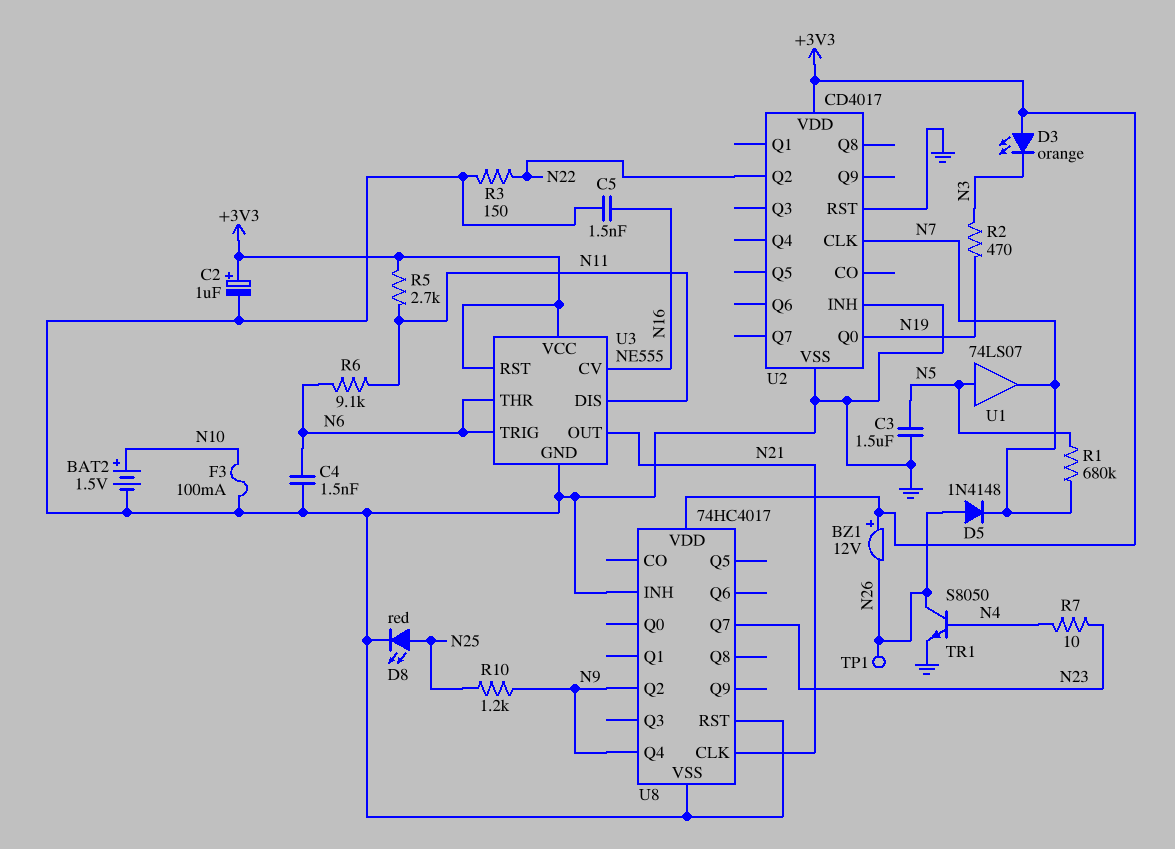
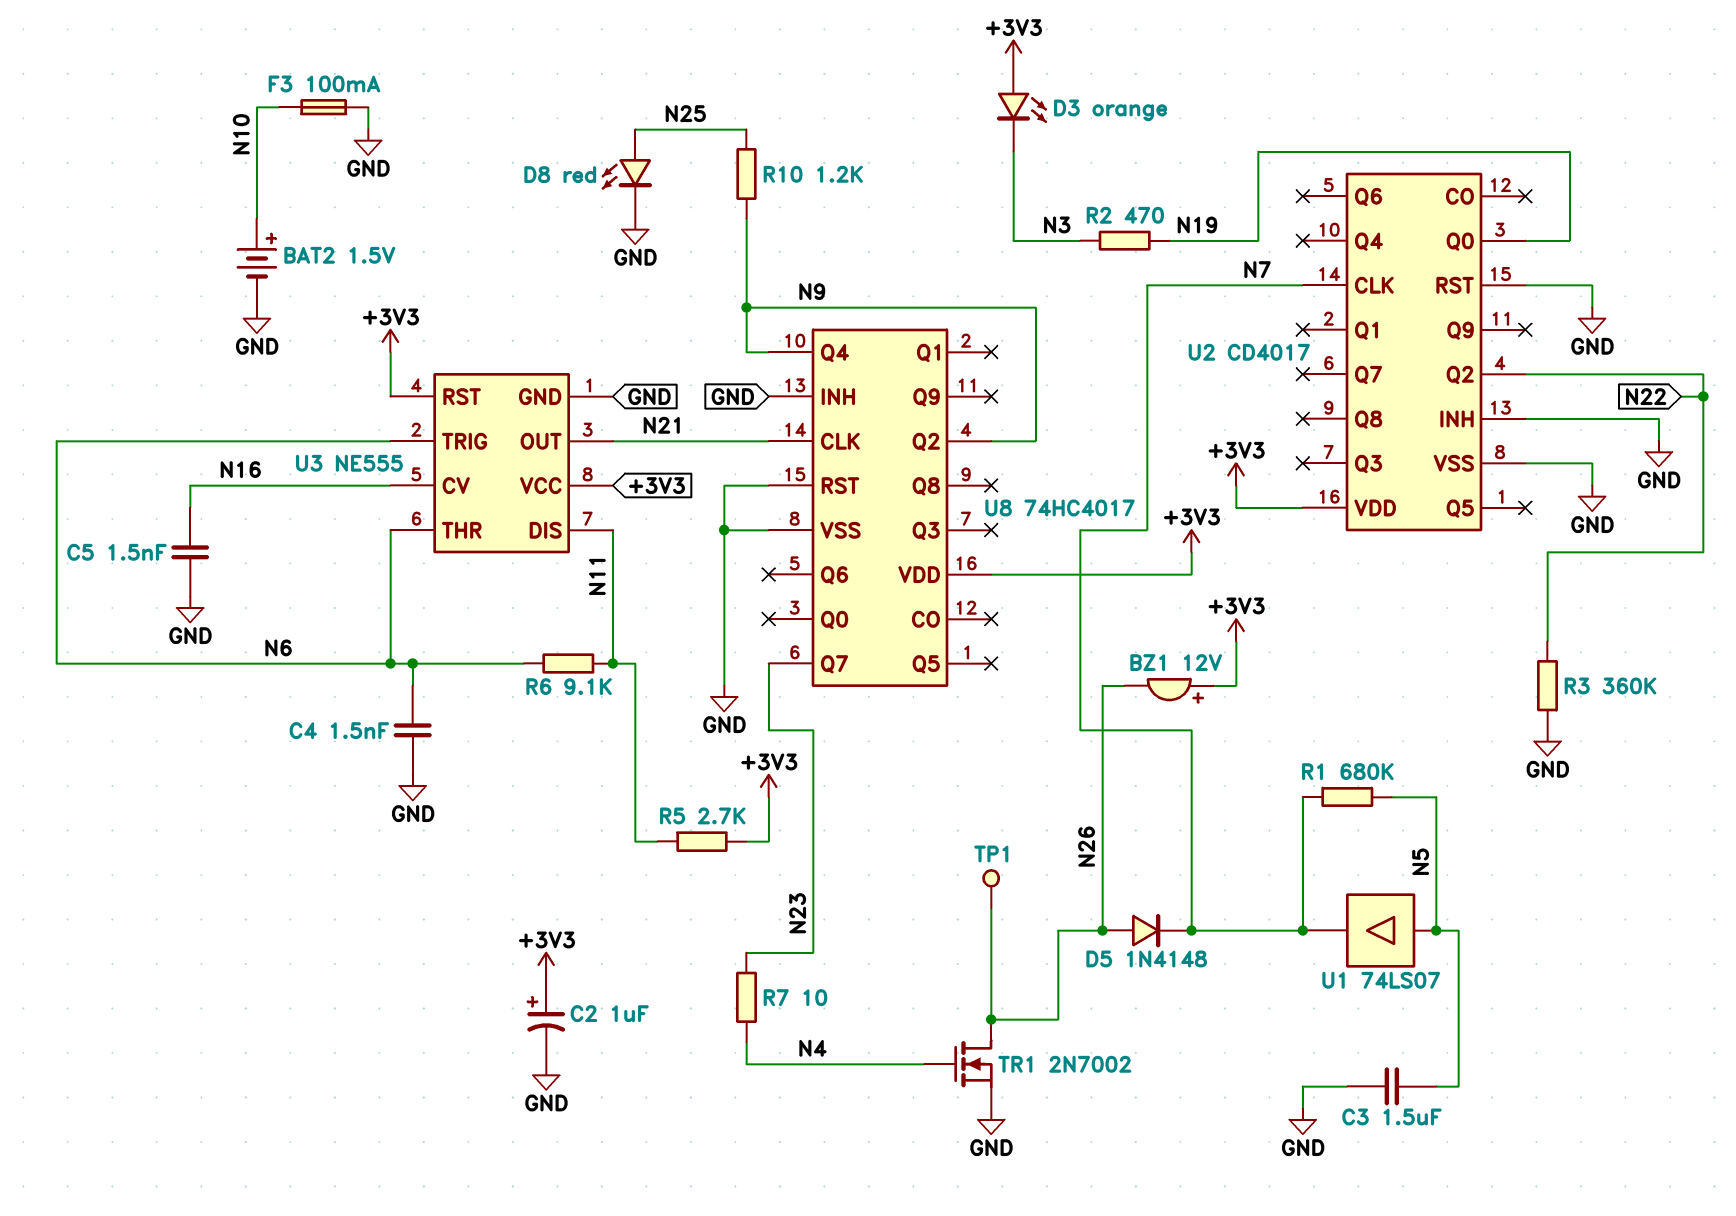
R3: 150 (GND, N22) -> 360k (GND, N22)
TR1: NPN S8050 (B N4, C N26, E GND) -> NMOS 2N7002 (G N4, D N26, S GND)

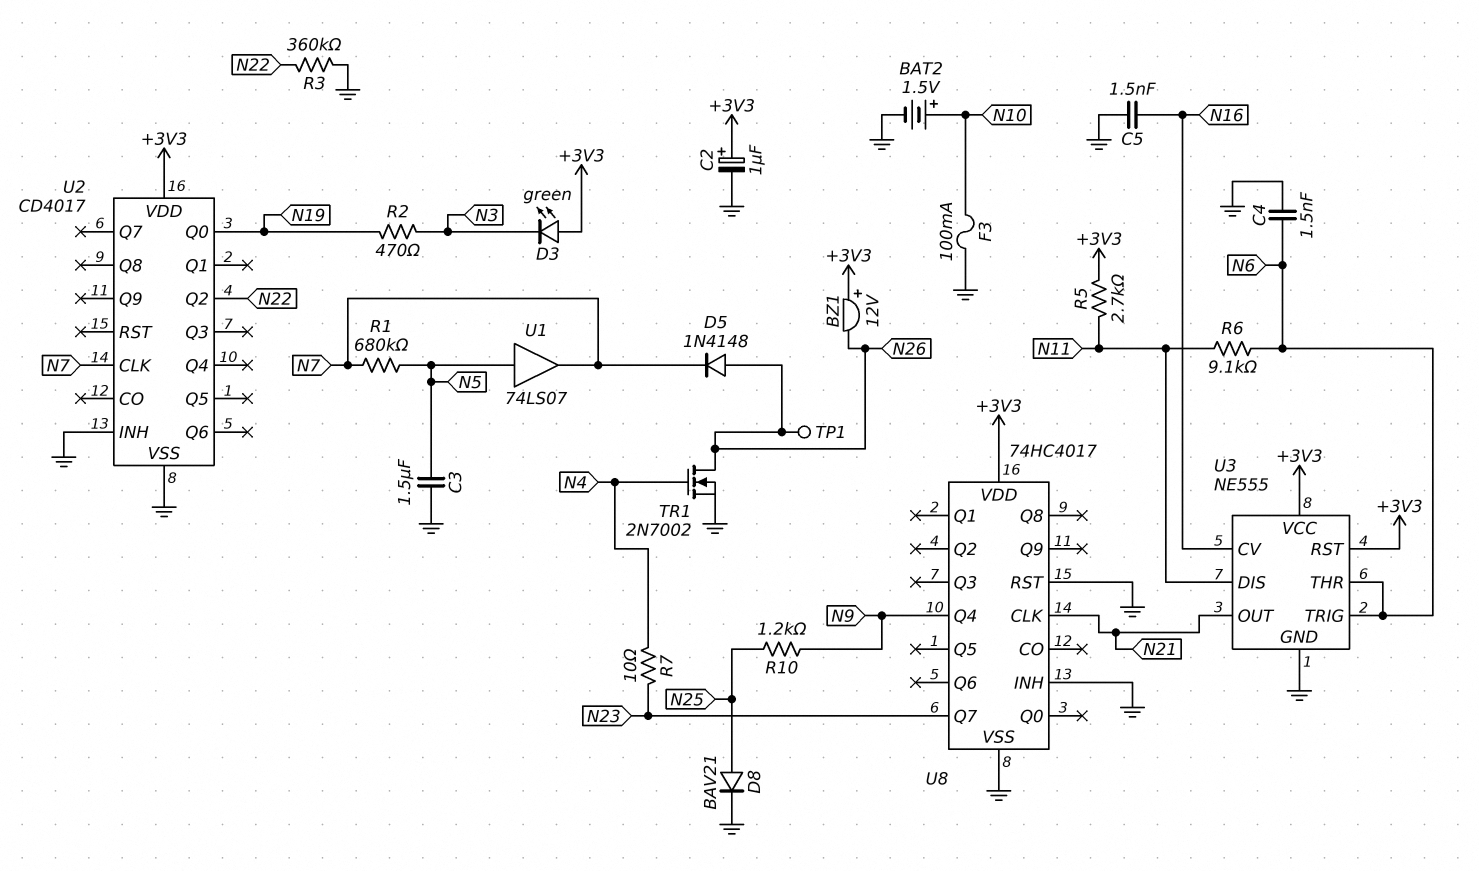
D3: LED orange (A +3V3, K N3) -> LED green (A +3V3, K N3)
D8: LED red (A N25, K GND) -> diode BAV21 (A N25, K GND)
U2 pin RST: GND -> none
U8 pin Q2: N9 -> none

